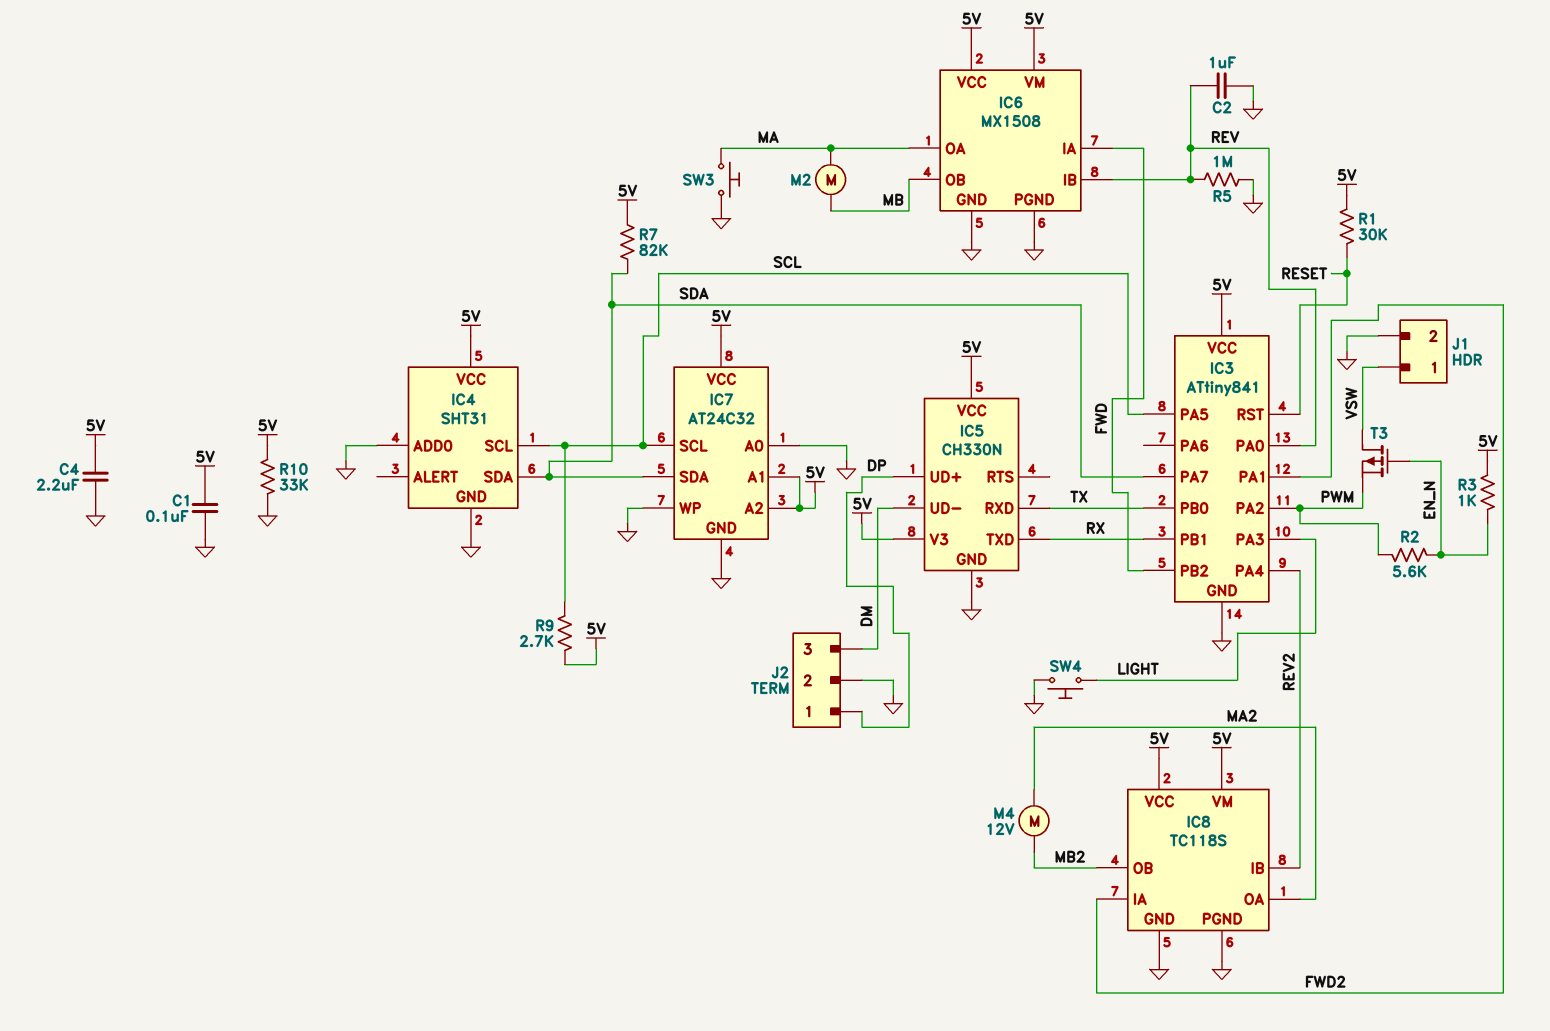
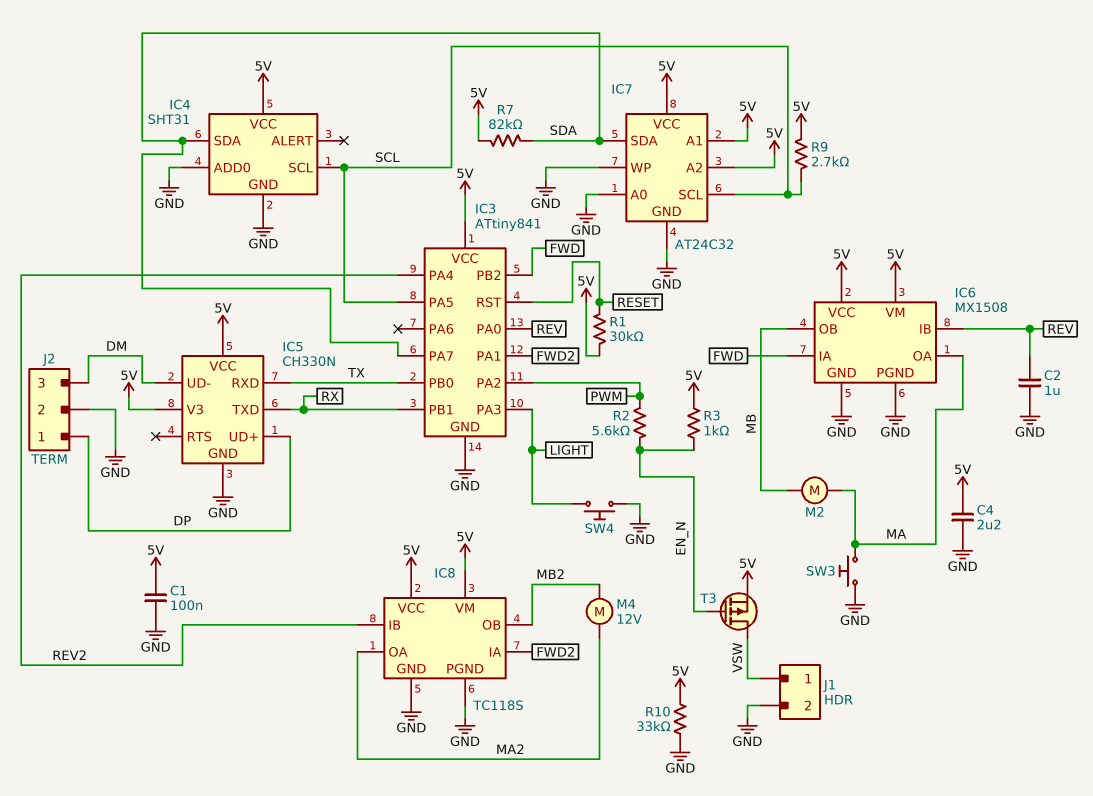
R5: 1M (GND, REV) -> none
T3: PMOS (G EN_N, D VSW, S PWM) -> PMOS (G EN_N, D VSW, S 5V)

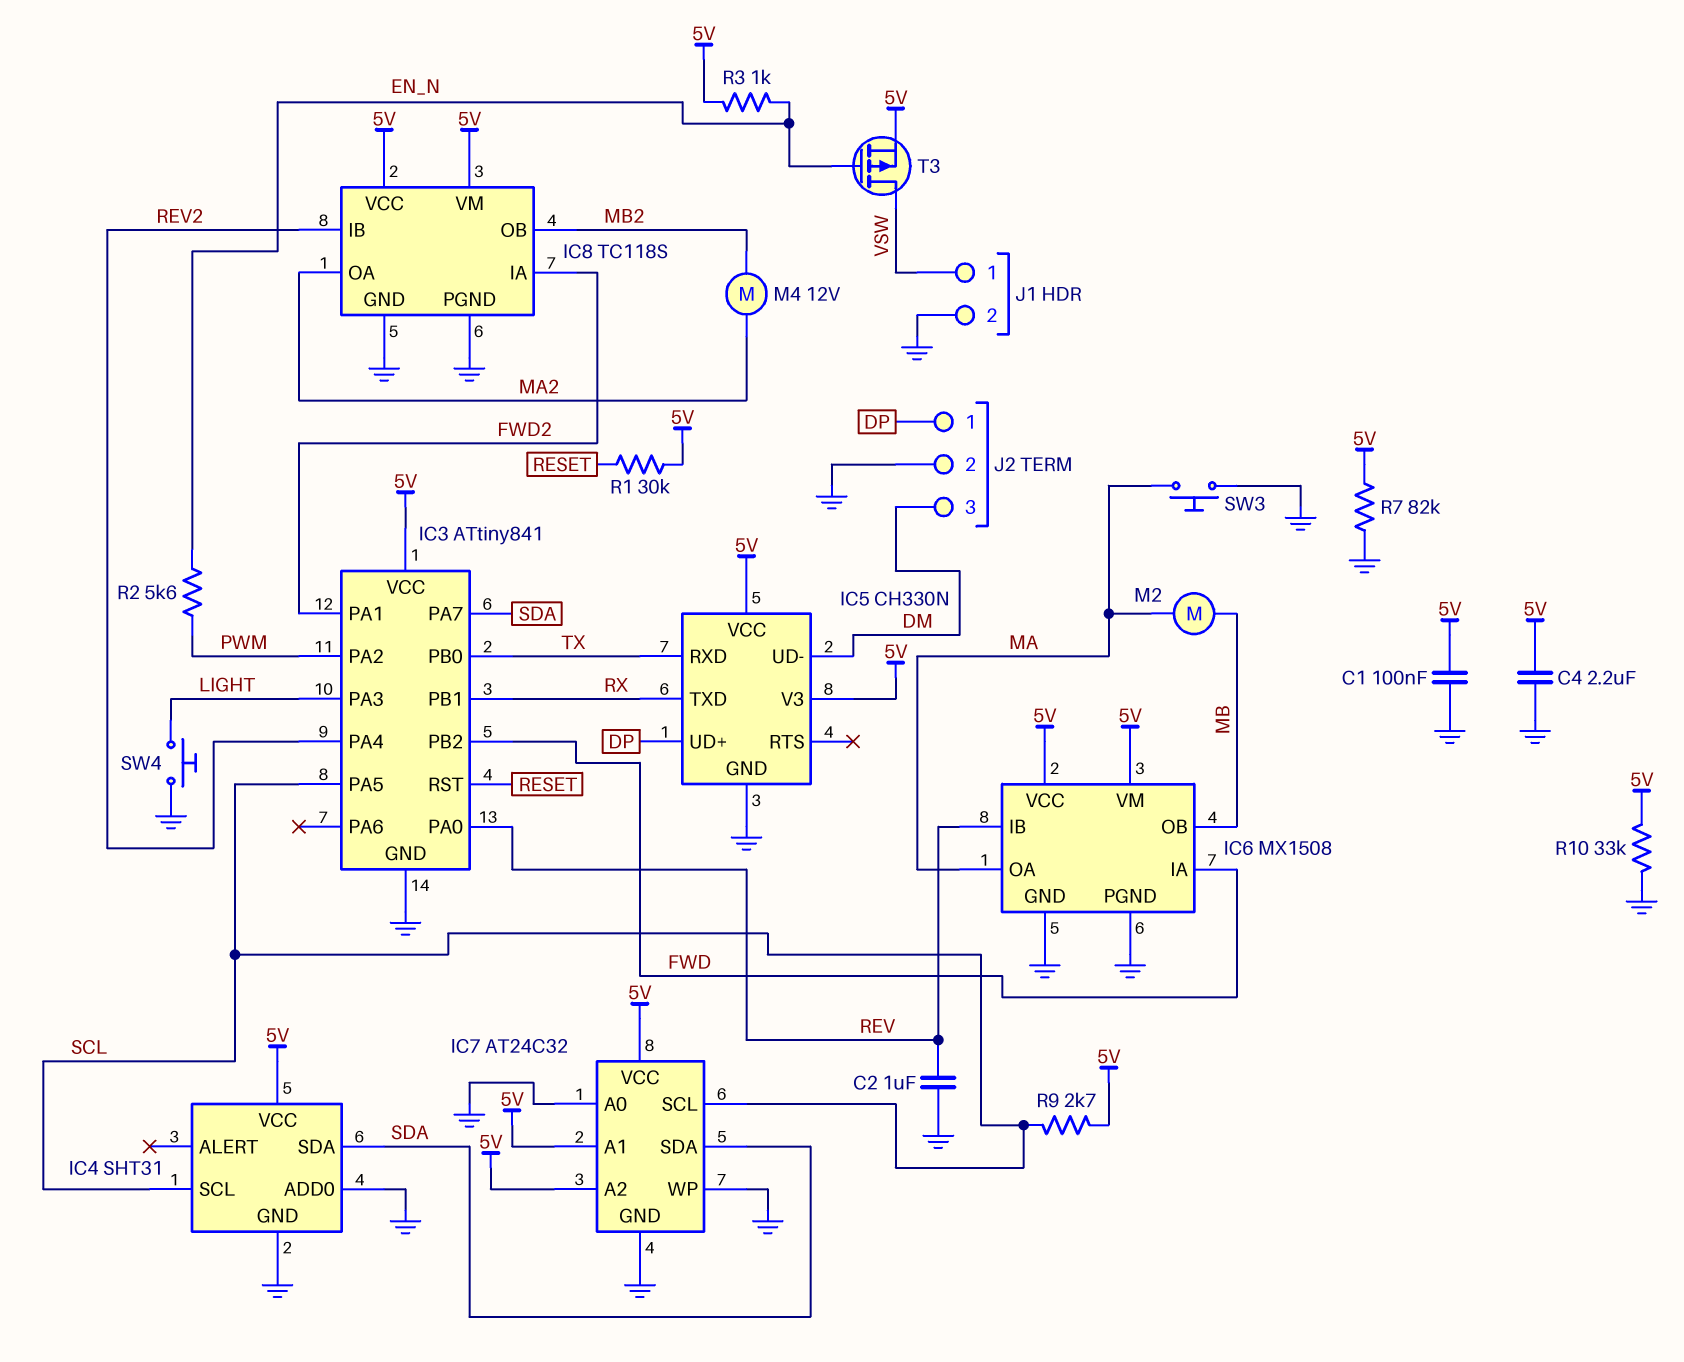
R7: 82k (5V, SDA) -> 82k (5V, GND)

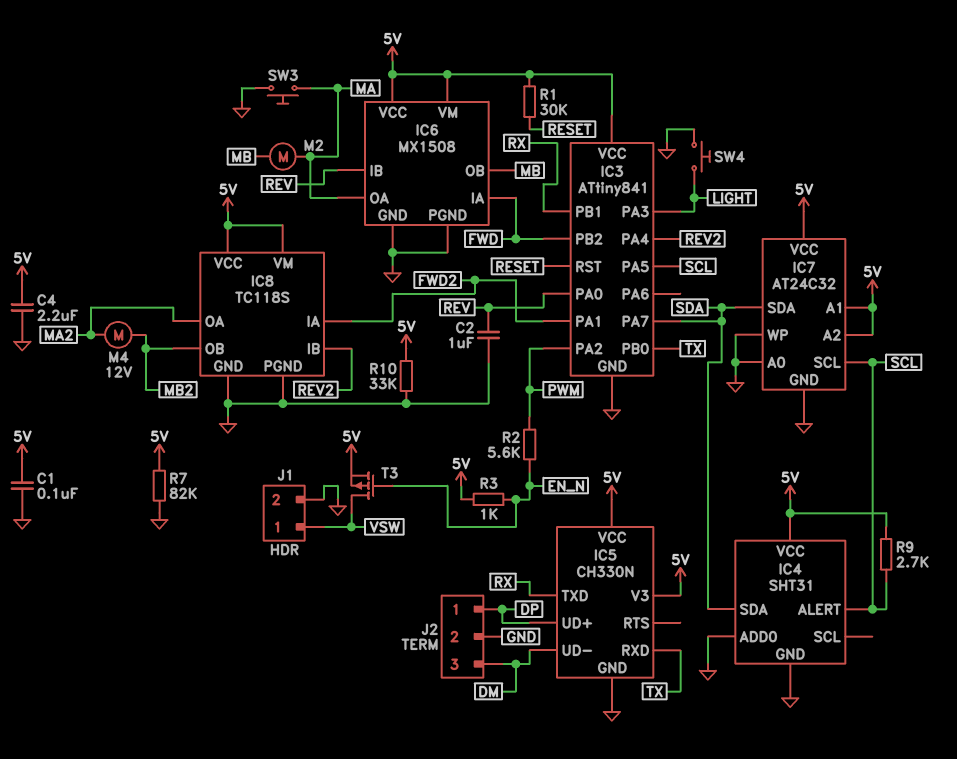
IC4 pin ALERT: none -> SCL
IC4 pin SCL: SCL -> none

